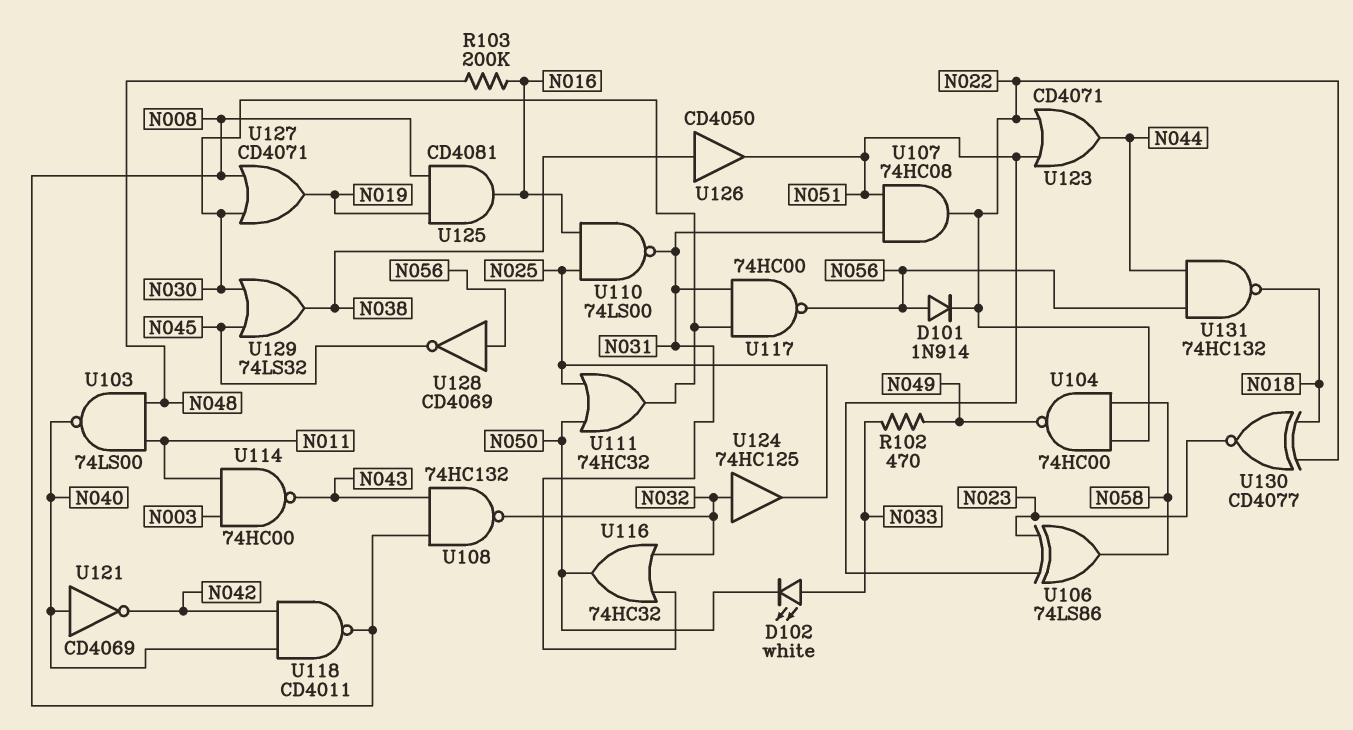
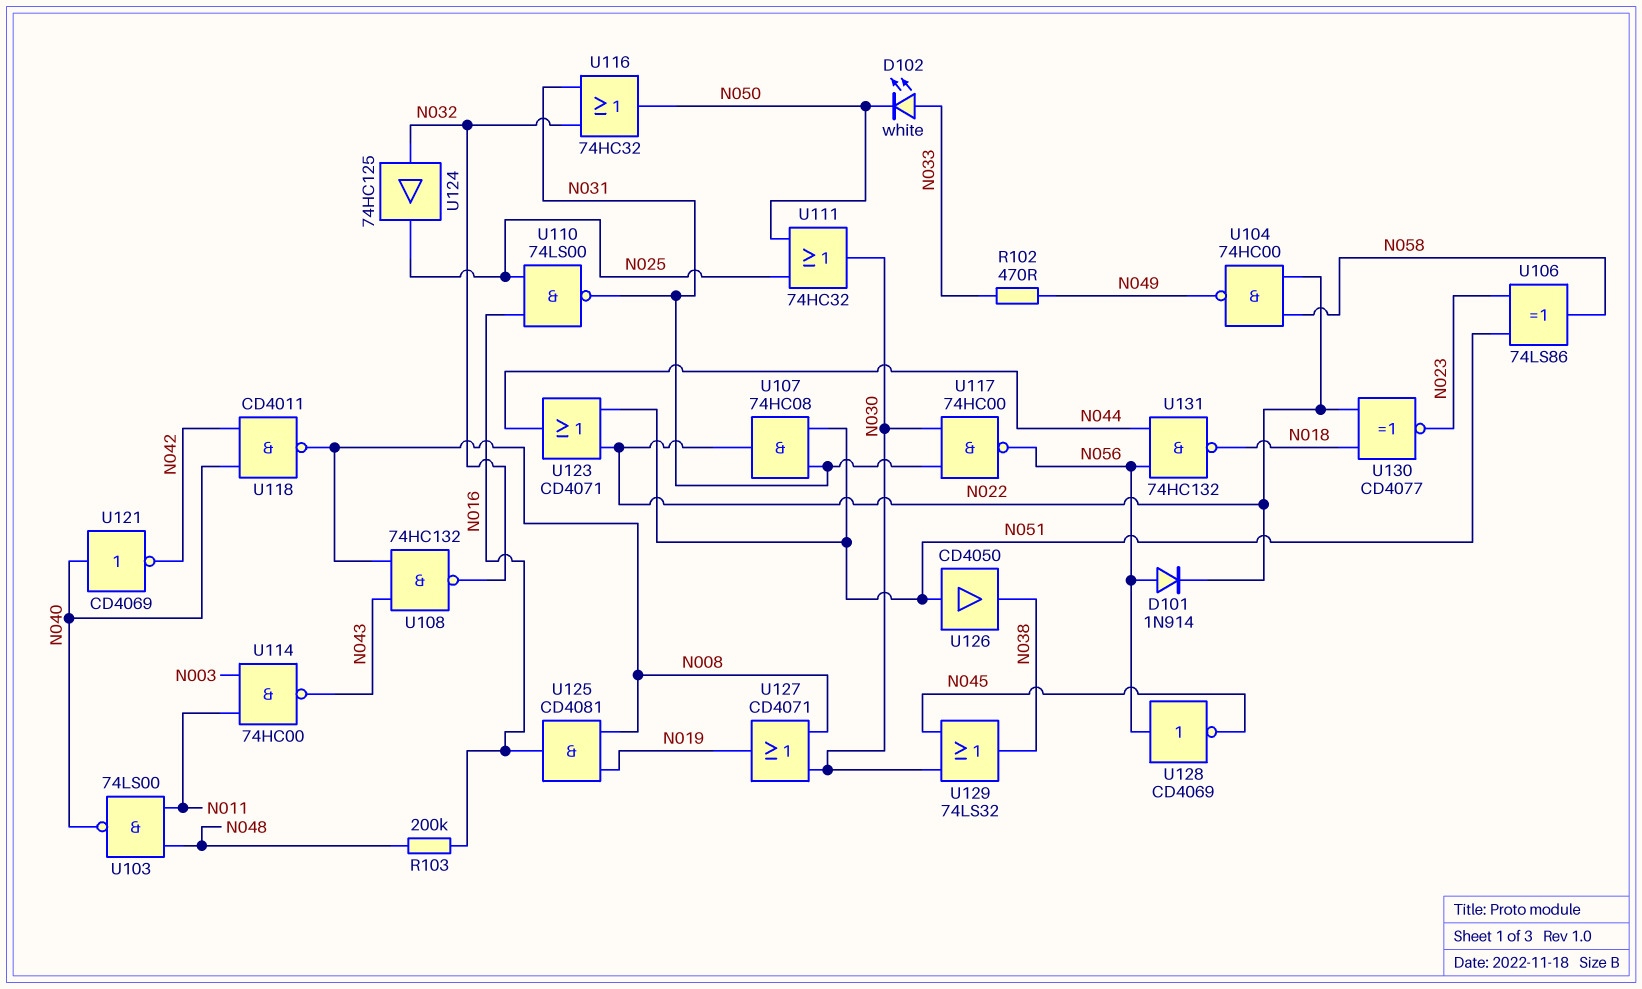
U126: buffer CD4050 (in N038, out N051) -> buffer CD4050 (in N051, out N038)

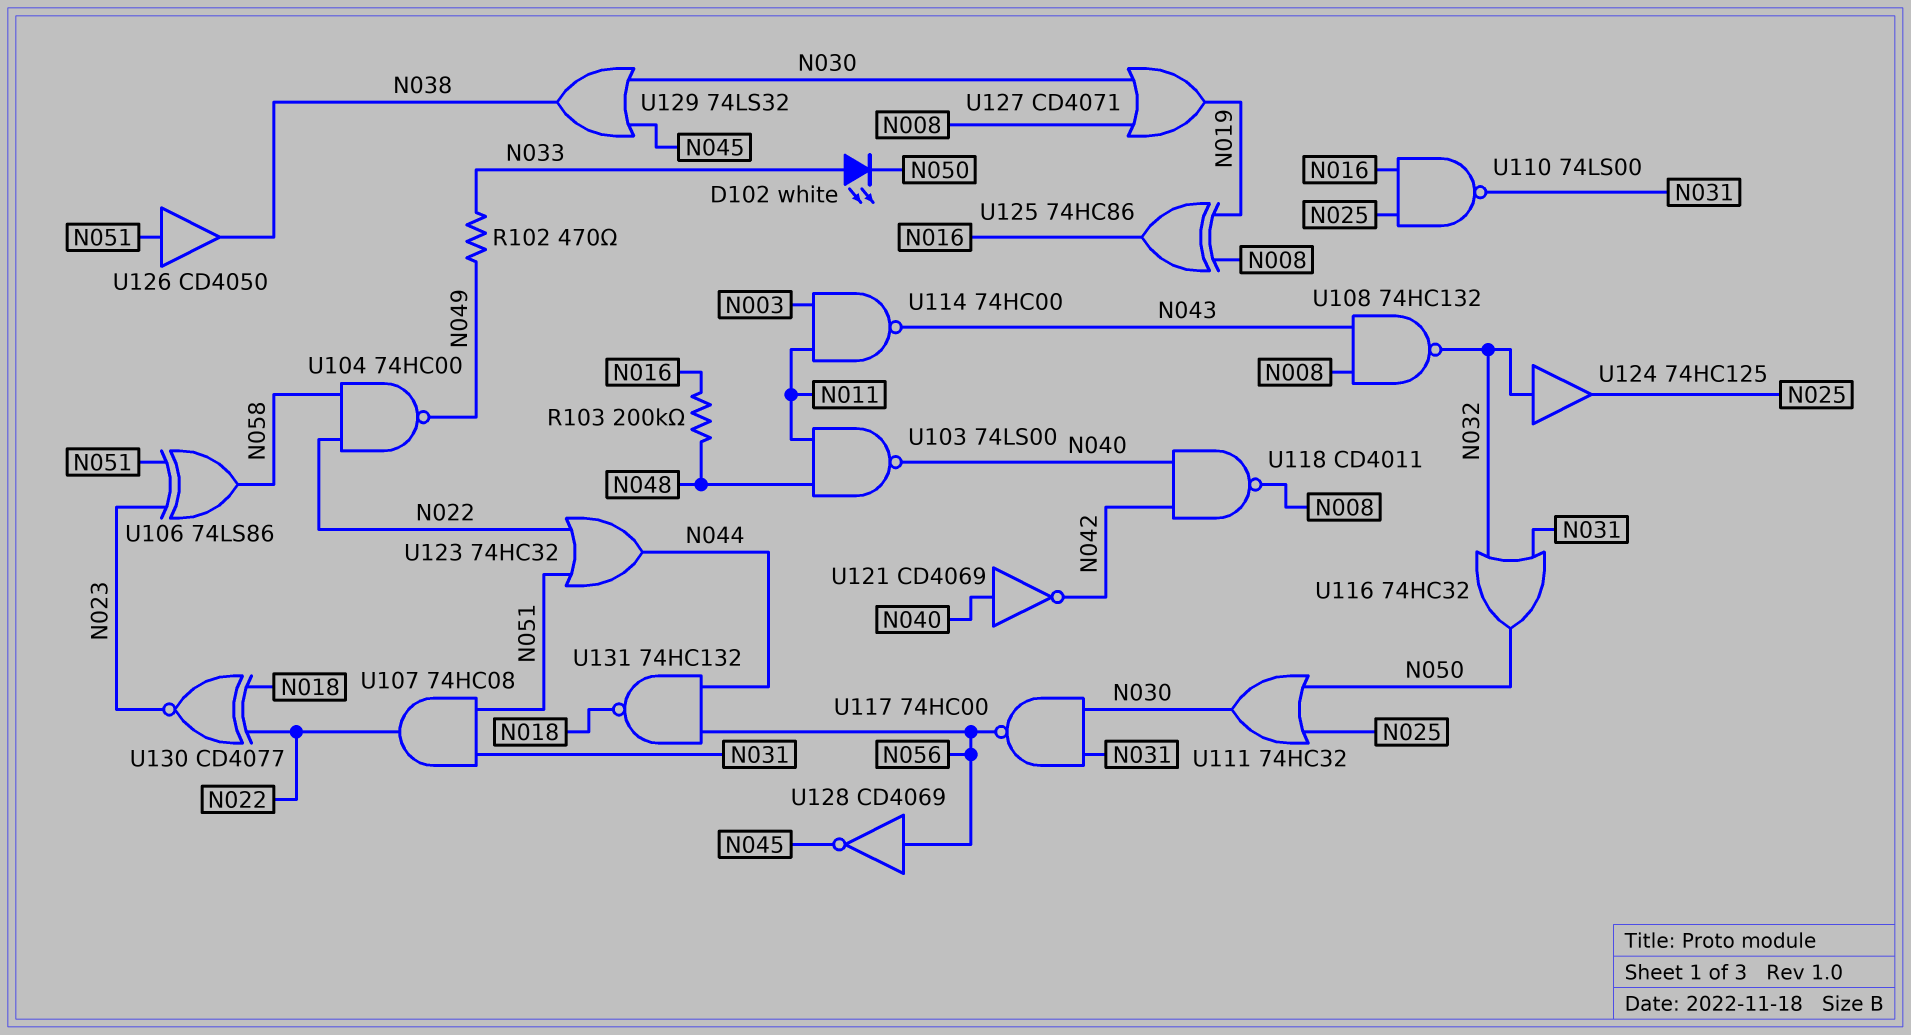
D101: diode 1N914 (A N056, K N022) -> none
U123: OR CD4071 (in N022, in N051, out N044) -> OR 74HC32 (in N022, in N051, out N044)
U125: AND CD4081 (in N008, in N019, out N016) -> XOR 74HC86 (in N008, in N019, out N016)

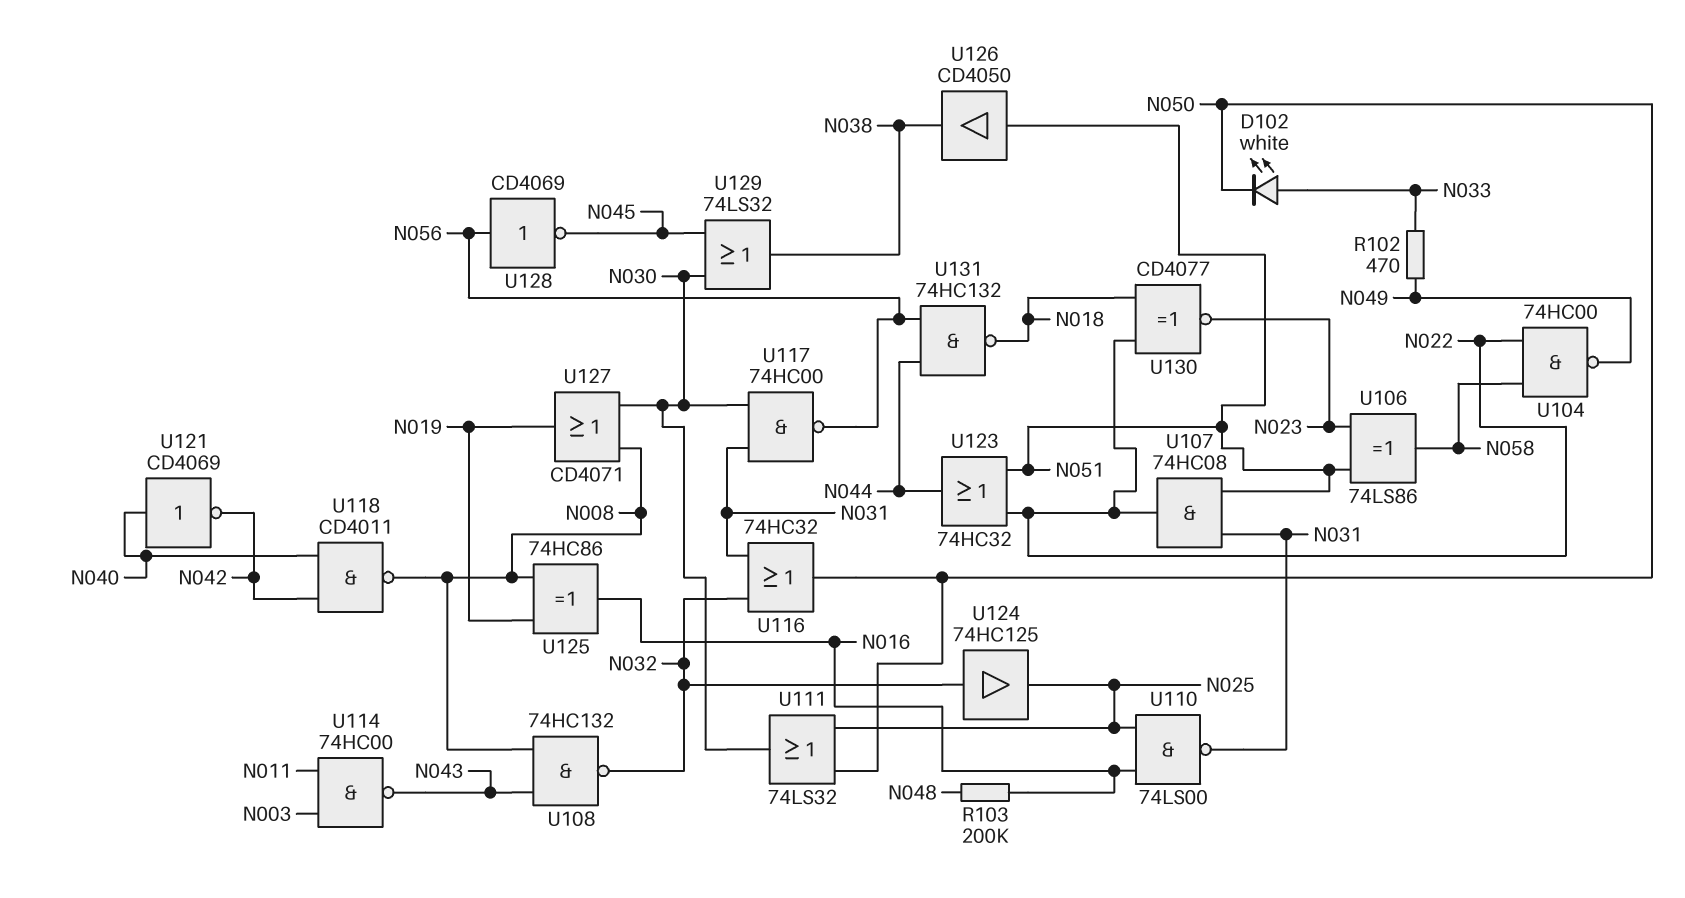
U103: NAND 74LS00 (in N011, in N048, out N040) -> none
U111: OR 74HC32 (in N025, in N050, out N030) -> OR 74LS32 (in N025, in N050, out N030)

